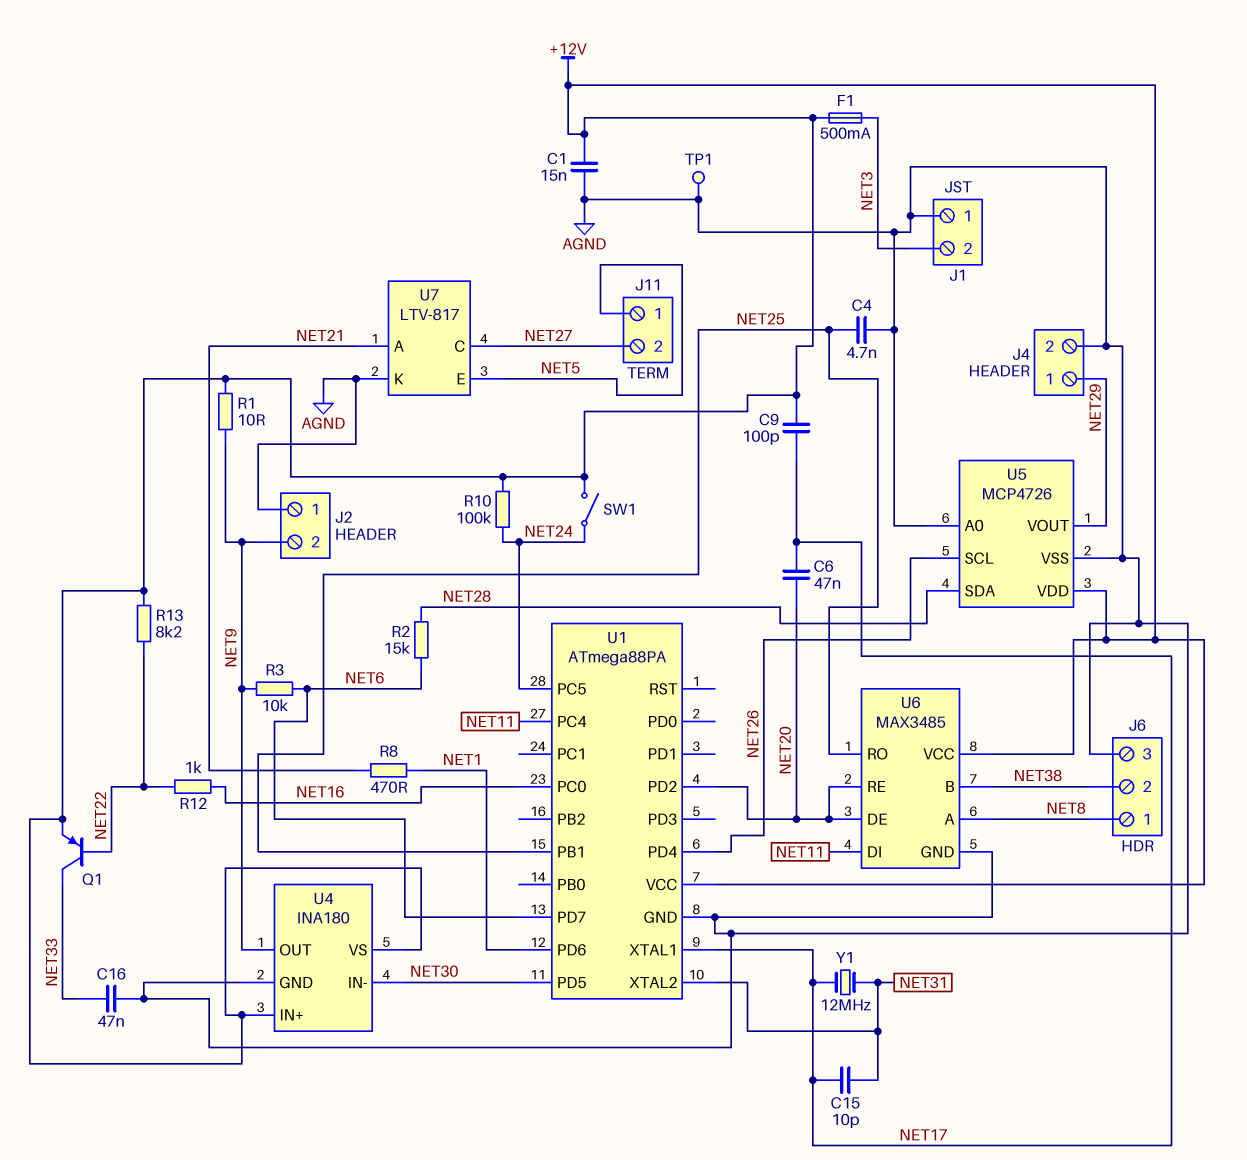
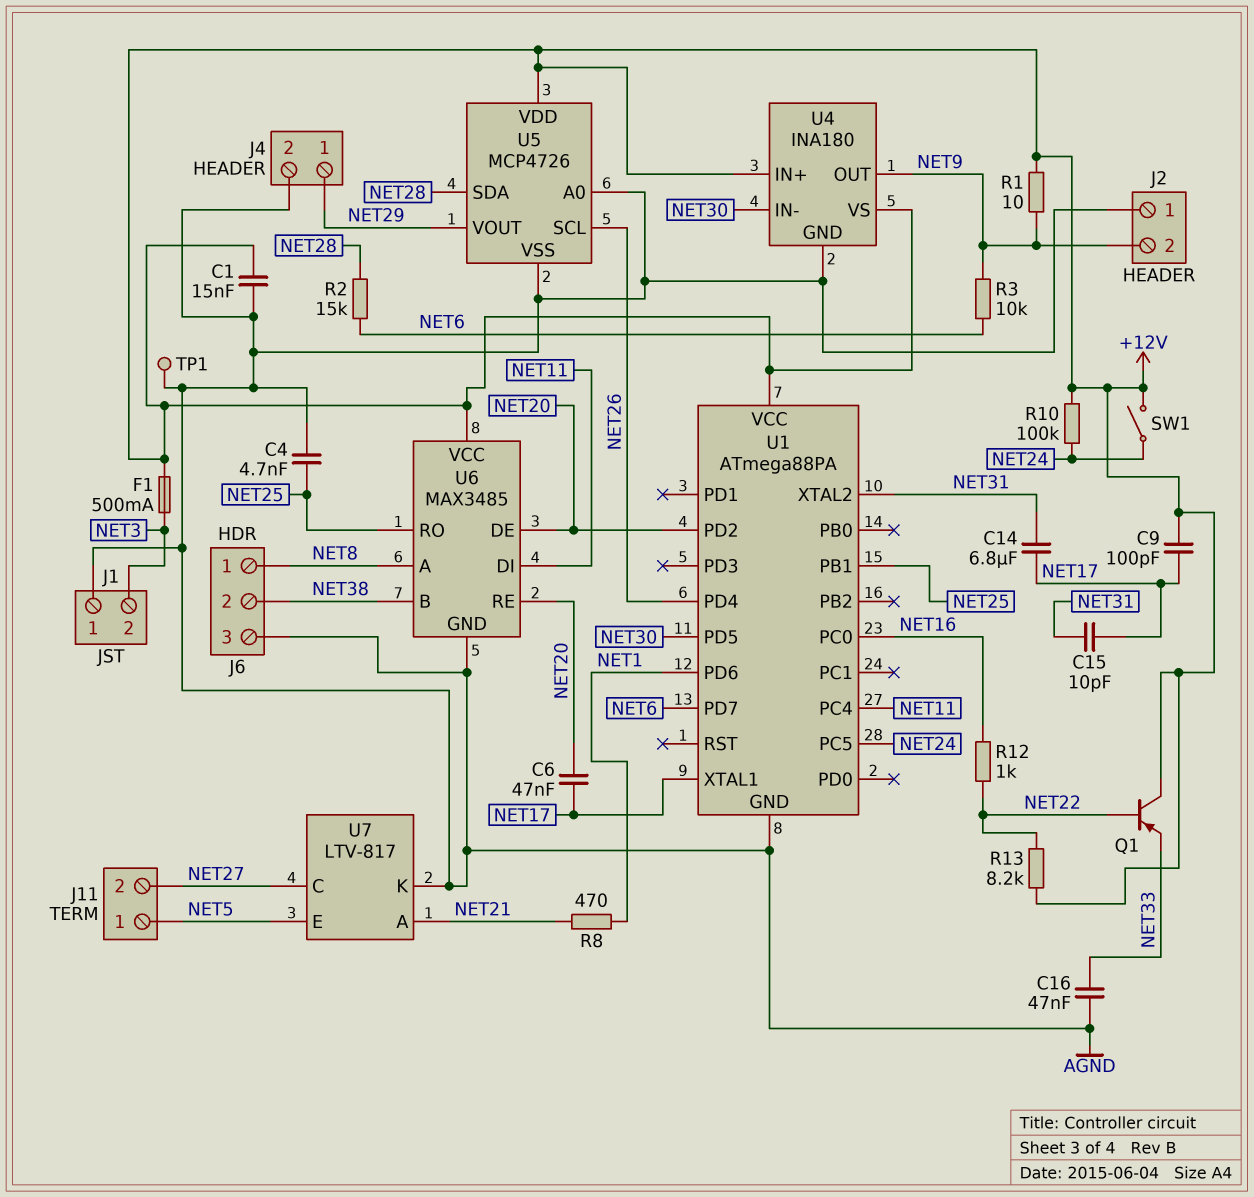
C14: none -> 6.8uF (NET17, NET31)
Q1: PNP (B NET22, C NET33, E +12V) -> PNP (B NET22, C +12V, E NET33)
Y1: 12MHz (NET17, NET31) -> none

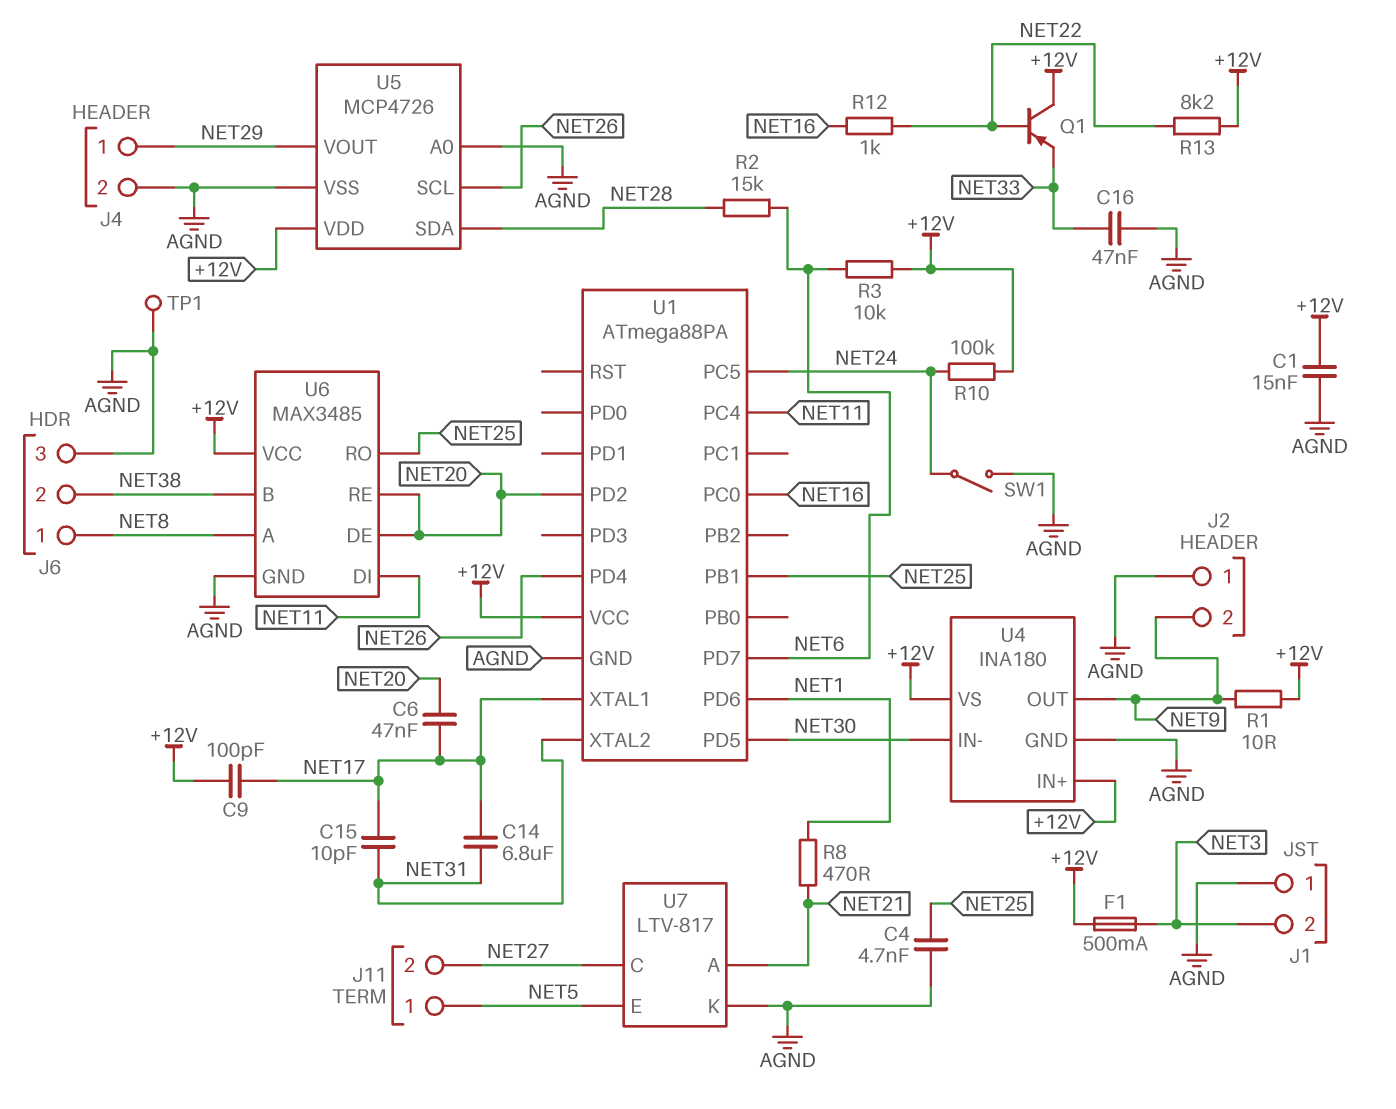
R3: 10k (NET6, NET9) -> 10k (+12V, NET6)
SW1: switch (+12V, NET24) -> switch (AGND, NET24)

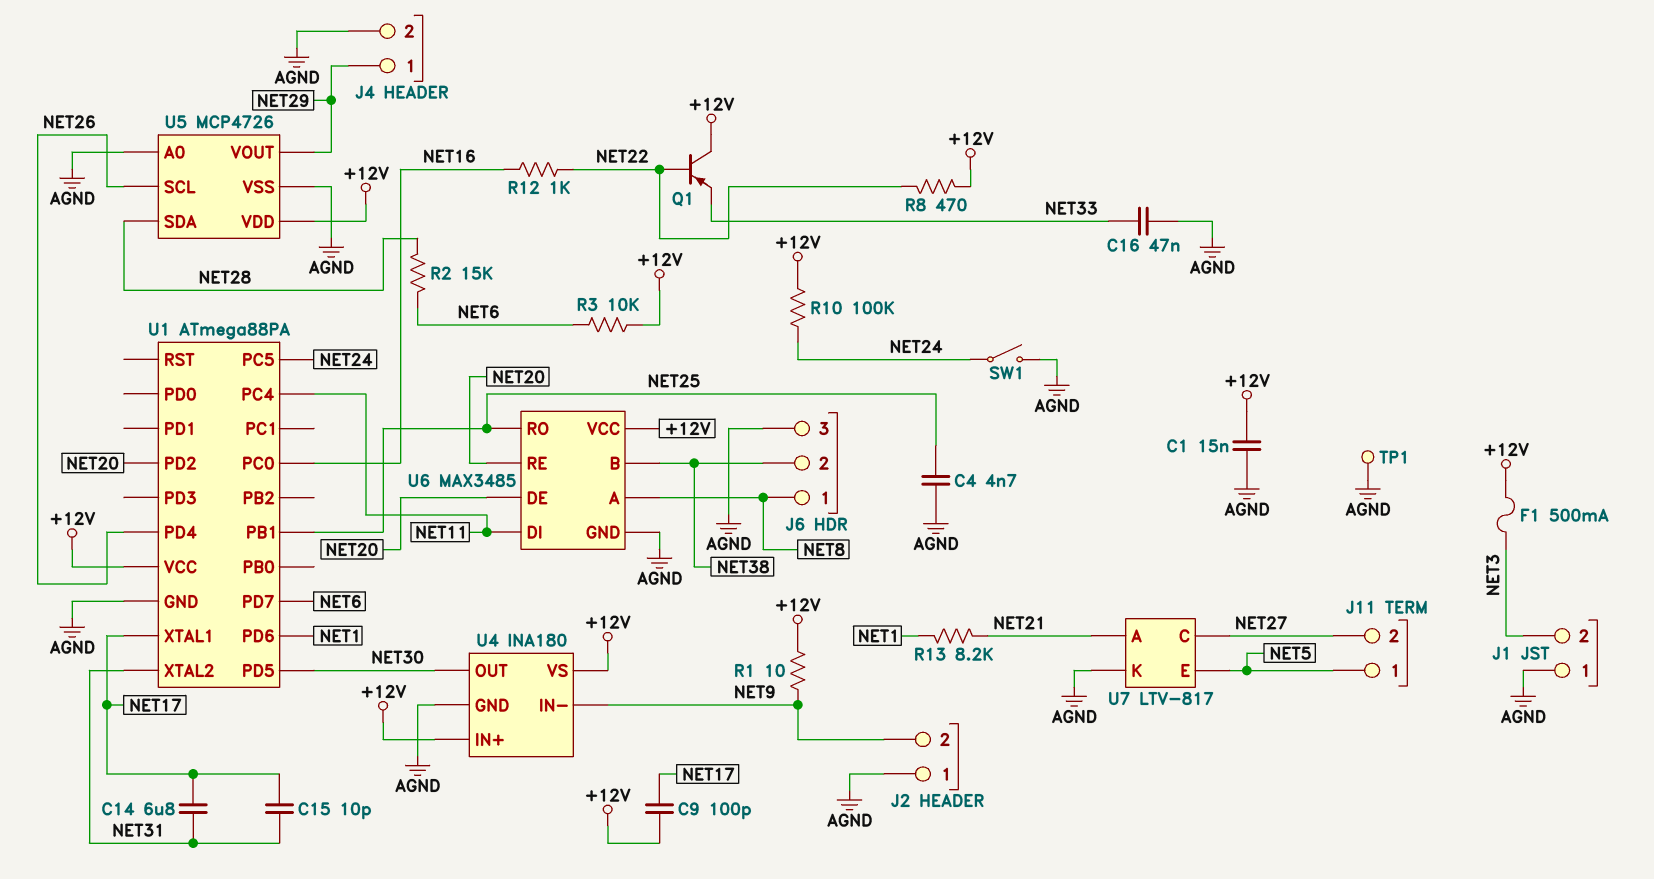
C6: 47nF (NET17, NET20) -> none
R8: 470 (NET1, NET21) -> 470 (+12V, NET22)
R13: 8.2k (+12V, NET22) -> 8.2k (NET1, NET21)
U4 pin IN-: NET30 -> NET9
U4 pin OUT: NET9 -> NET30

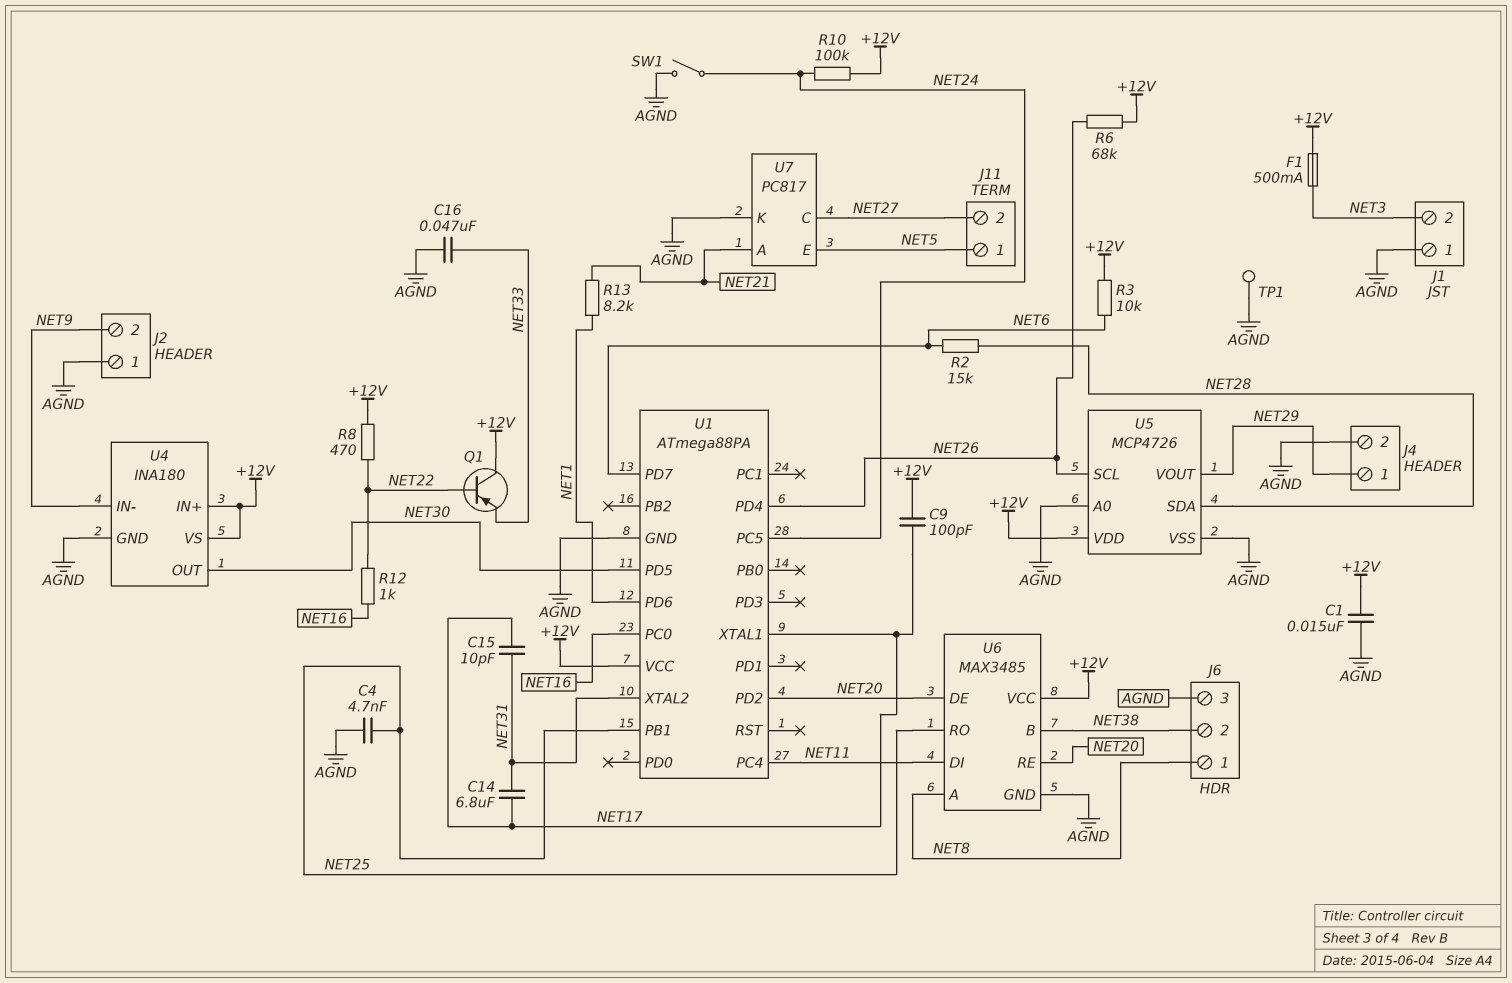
R1: 10 (+12V, NET9) -> none
R6: none -> 68k (+12V, NET26)
U7: LTV-817 -> PC817

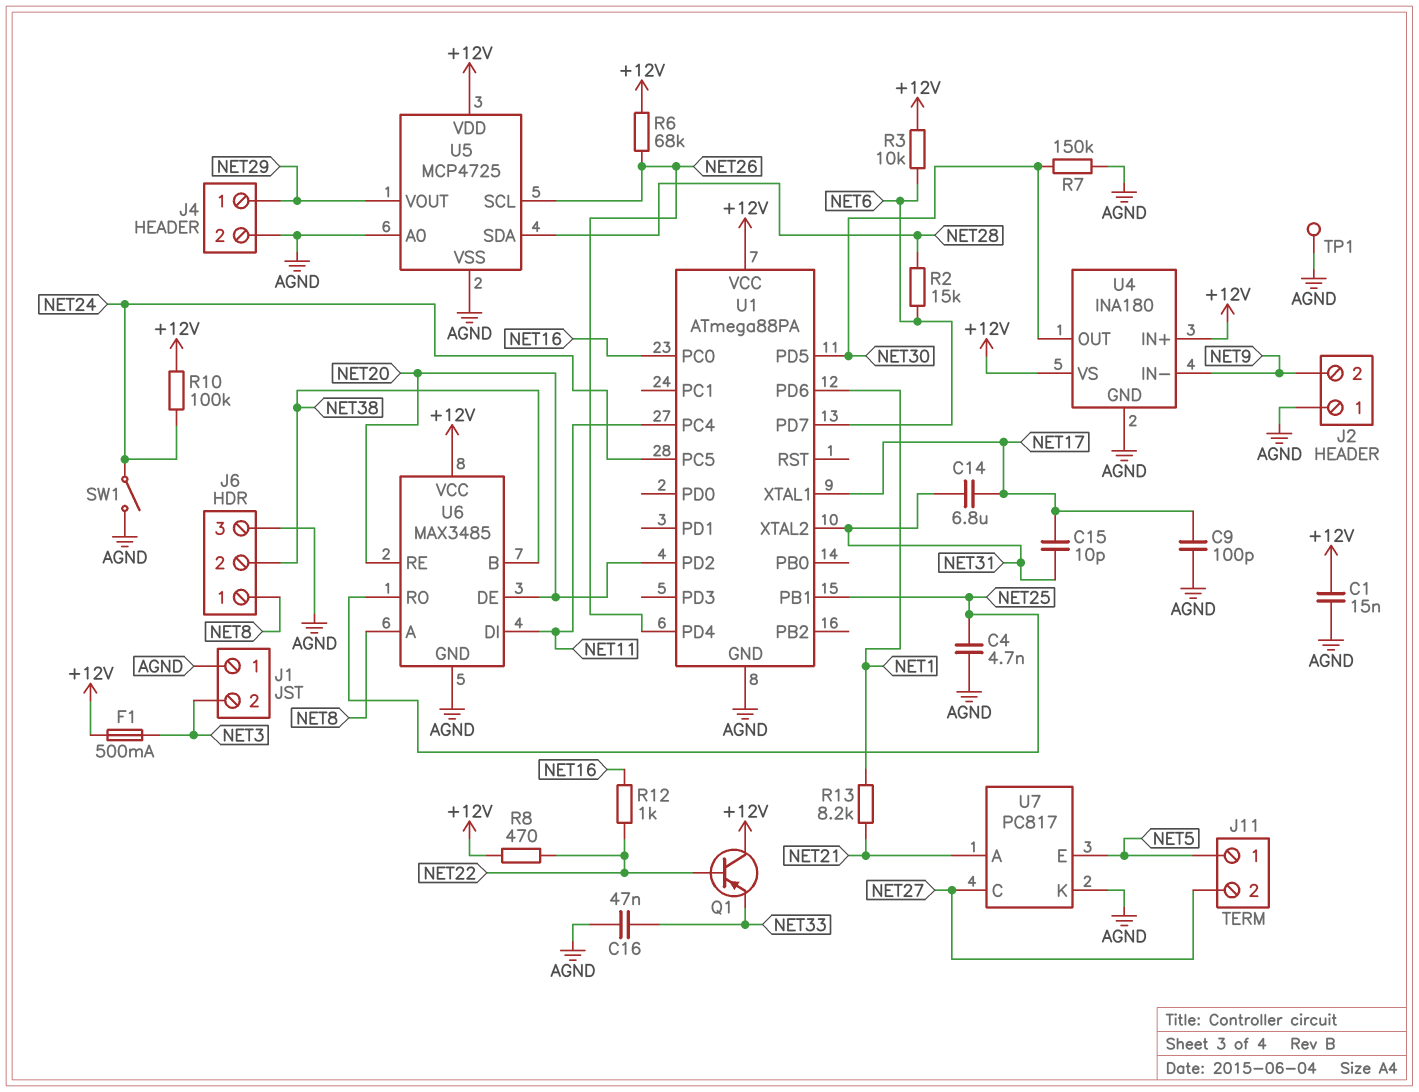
C9: 100pF (+12V, NET17) -> 100pF (AGND, NET17)
R7: none -> 150k (AGND, NET30)
U5: MCP4726 -> MCP4725

